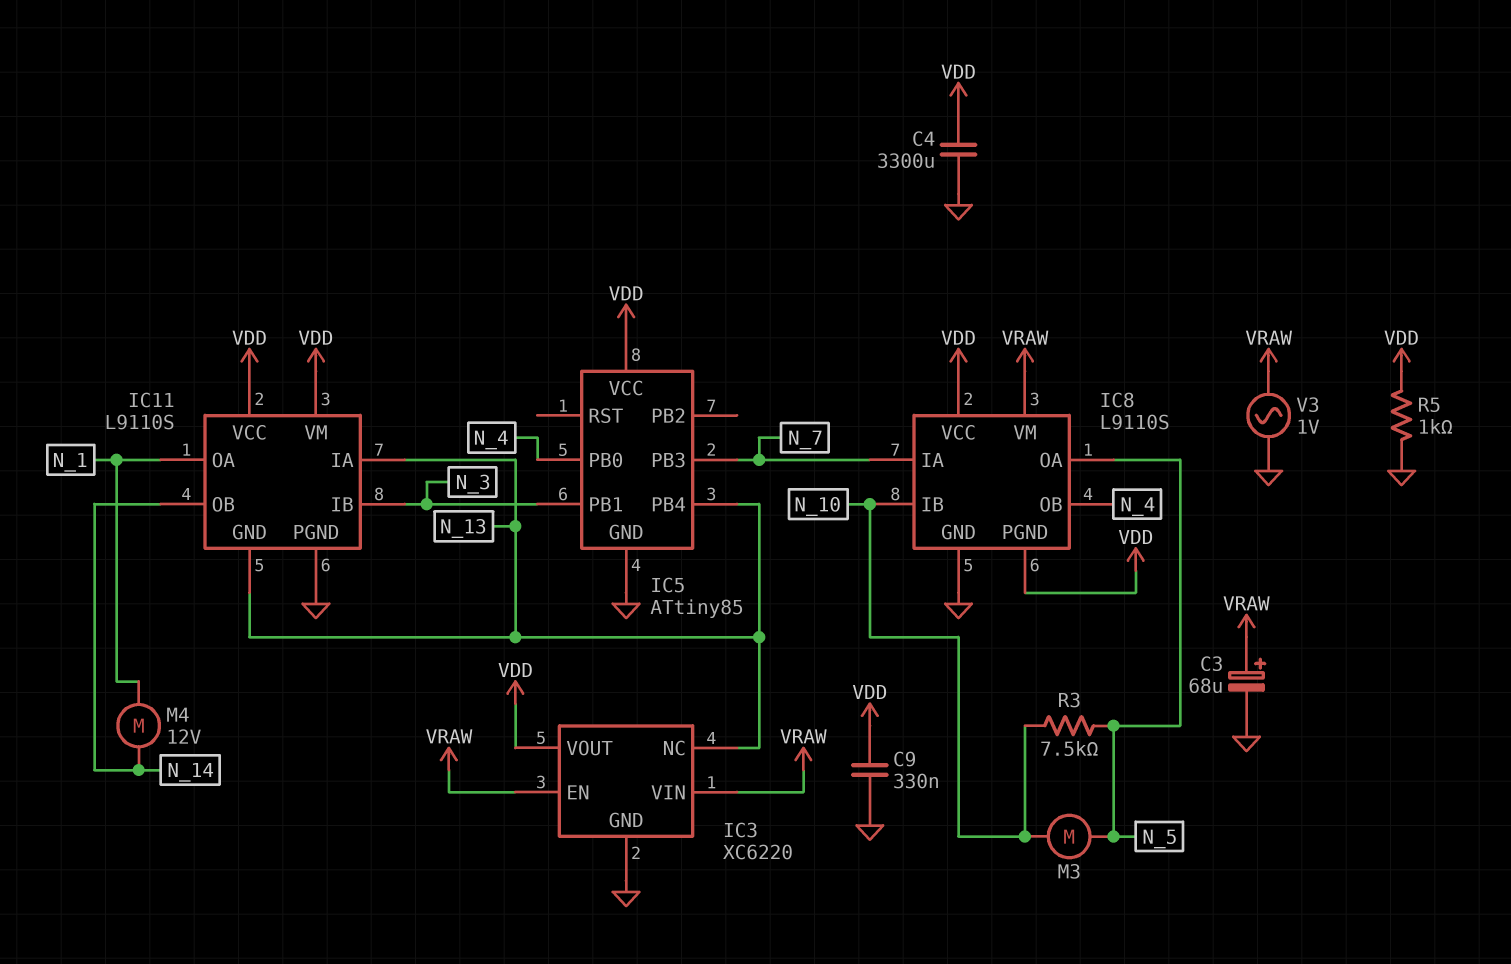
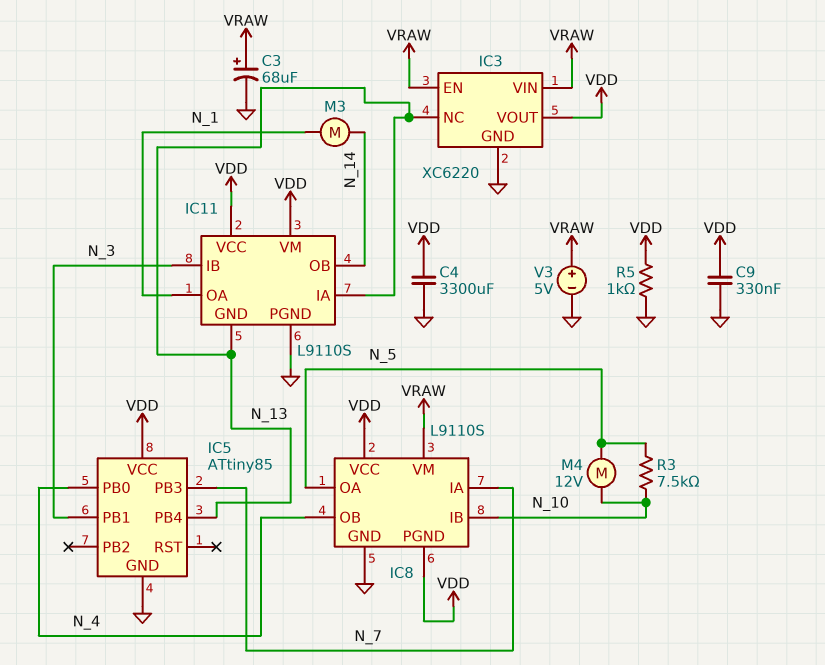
M3: motor (N_5, N_10) -> motor (N_1, N_14)
M4: motor 12V (N_1, N_14) -> motor 12V (N_5, N_10)
V3: AC 1V (GND, VRAW) -> 5V (plus VRAW, minus GND)

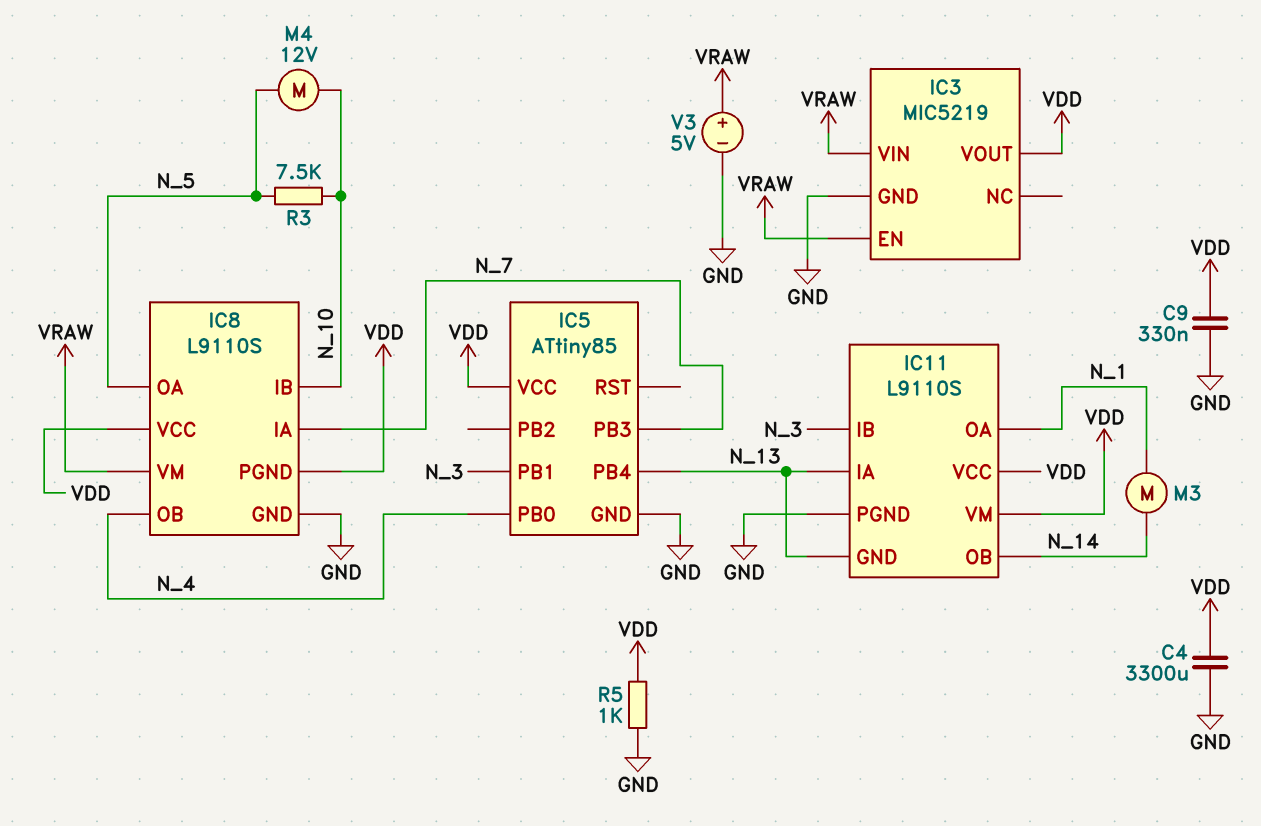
C3: 68uF (plus VRAW, minus GND) -> none
IC3: XC6220 -> MIC5219
IC3 pin NC: N_13 -> none

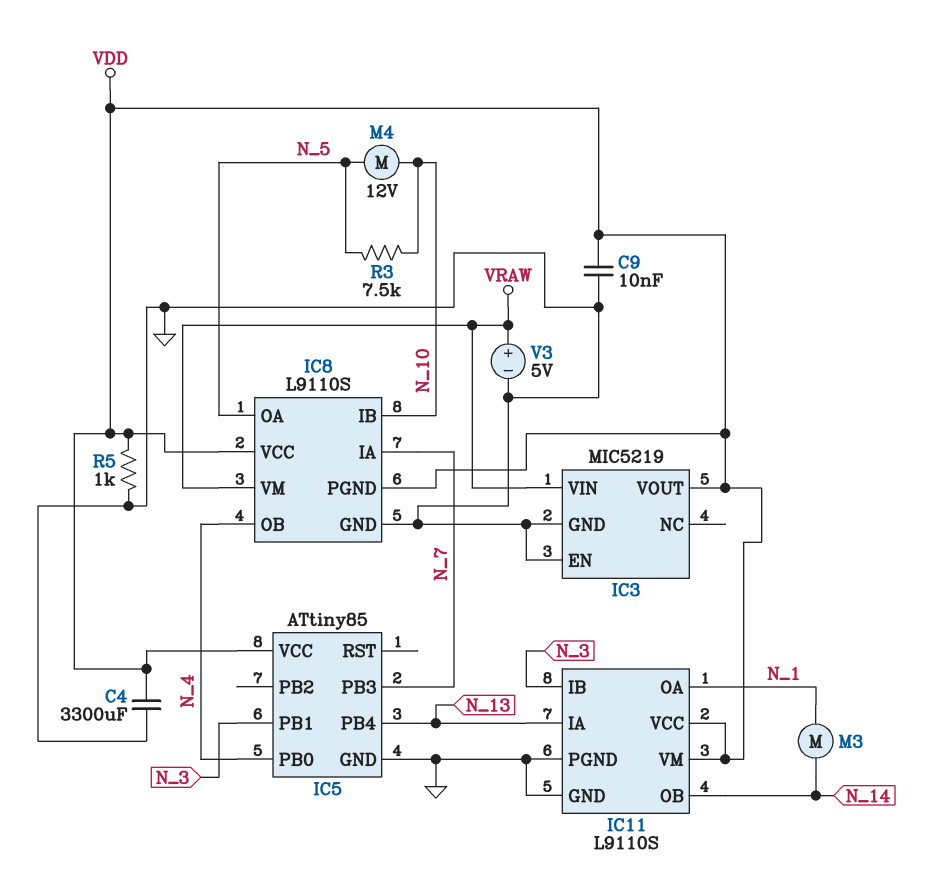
C9: 330nF (GND, VDD) -> 10nF (GND, VDD)
IC3 pin EN: VRAW -> GND
IC11 pin GND: N_13 -> GND

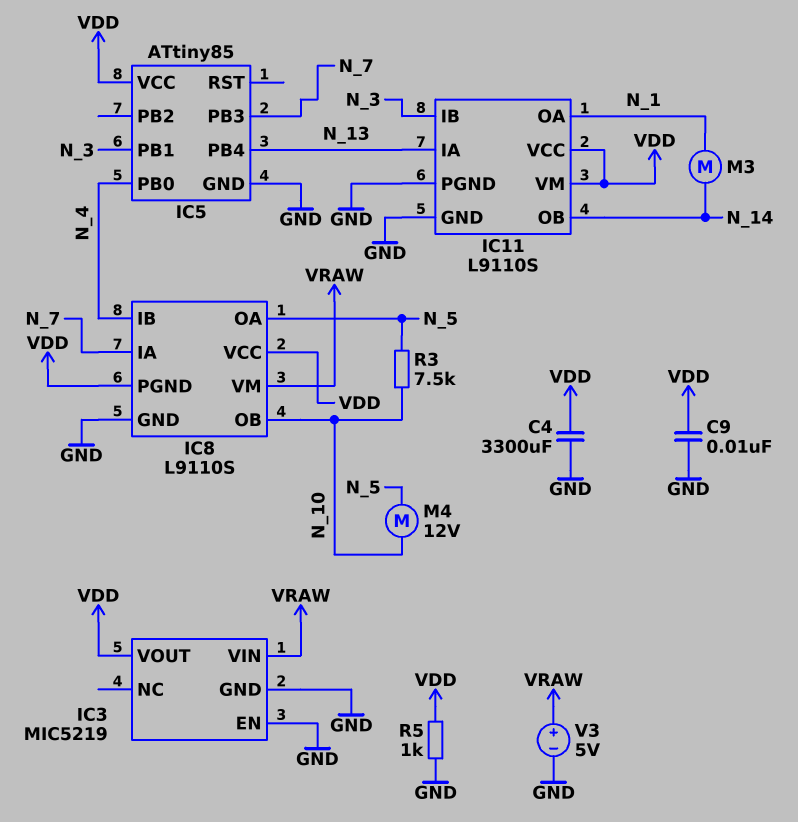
IC8 pin IB: N_10 -> N_4
IC8 pin OB: N_4 -> N_10

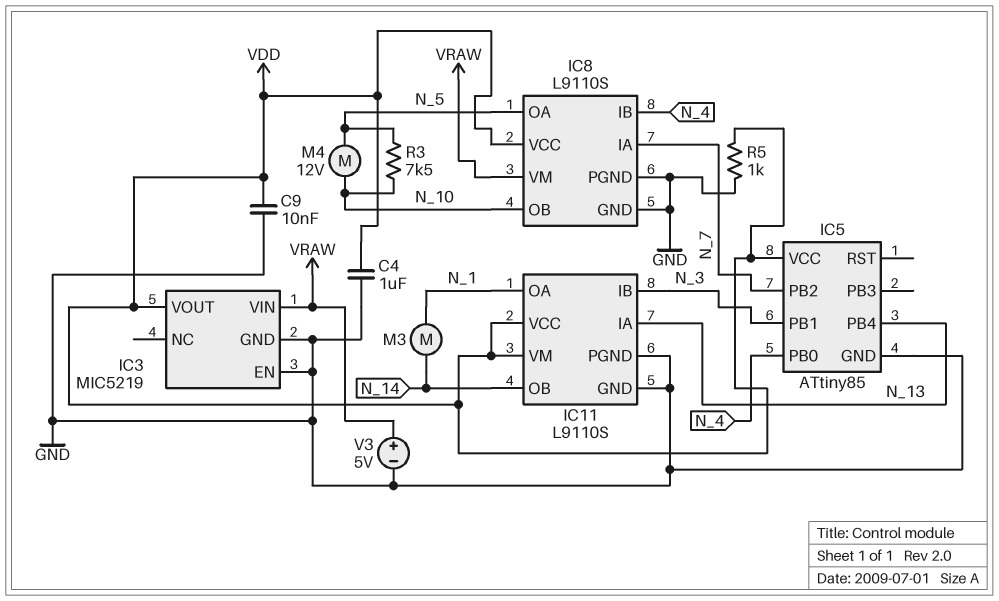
C4: 3300uF (GND, VDD) -> 1uF (GND, VDD)
IC5 pin PB2: none -> N_7
IC5 pin PB3: N_7 -> none
IC8 pin PGND: VDD -> GND

